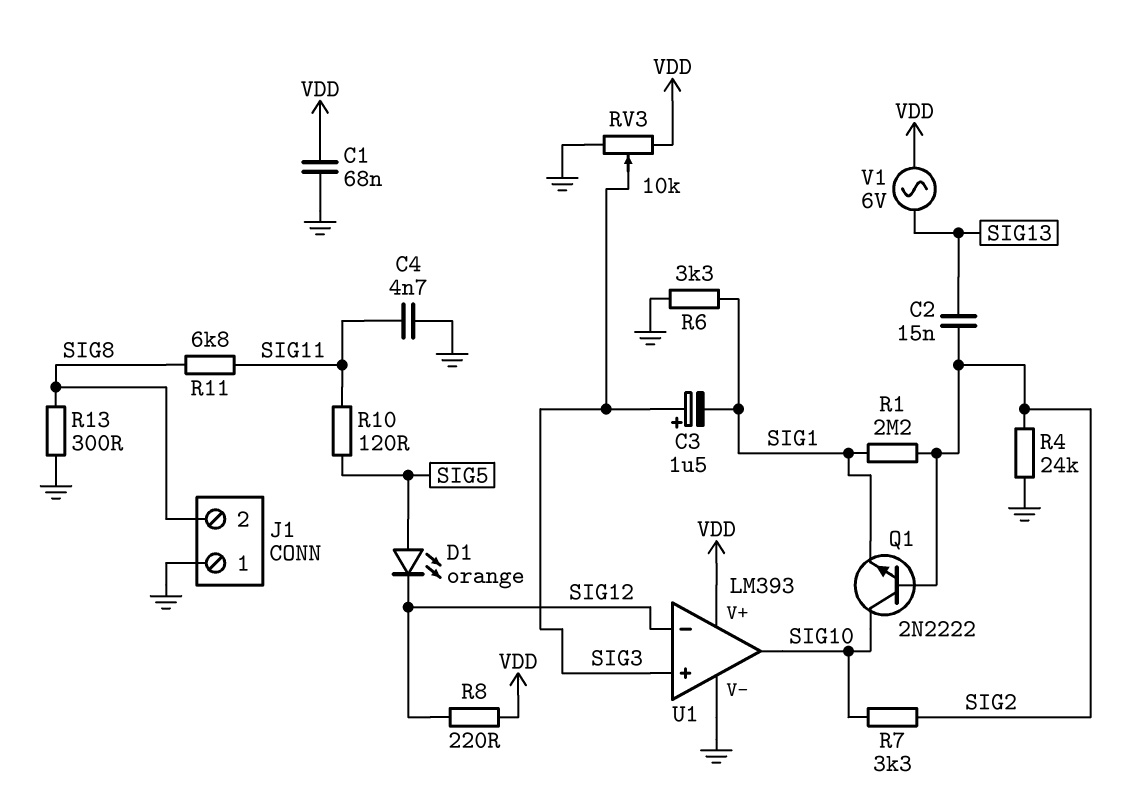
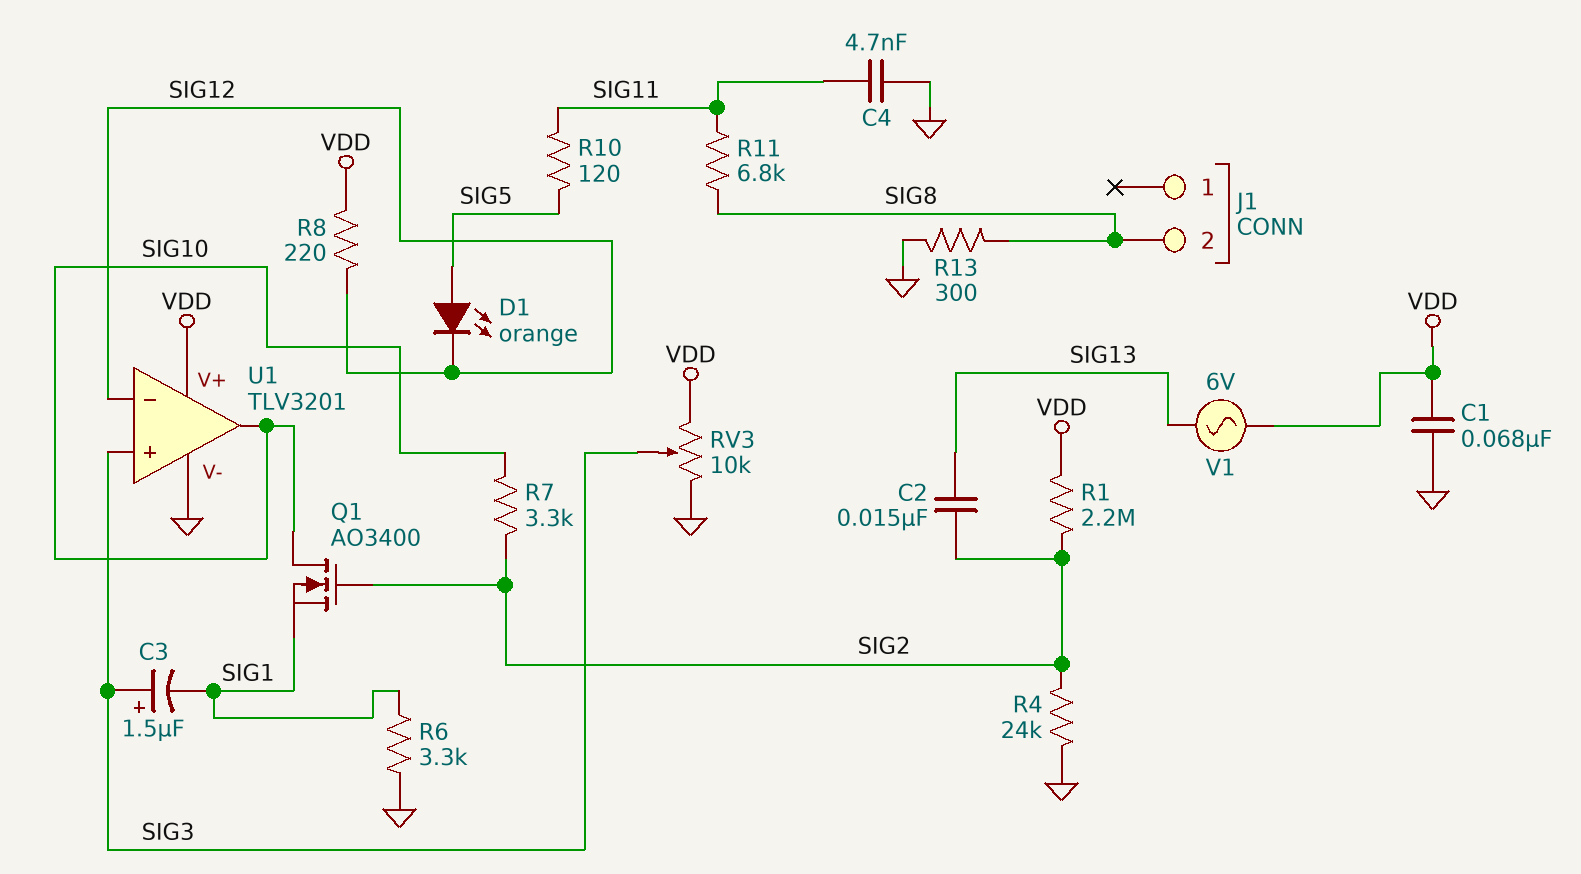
J1 pin 1: GND -> none
Q1: NPN 2N2222 (B SIG2, C SIG10, E SIG1) -> NMOS AO3400 (G SIG2, D SIG10, S SIG1)
R1: 2.2M (SIG1, SIG2) -> 2.2M (SIG2, VDD)
U1: LM393 -> TLV3201

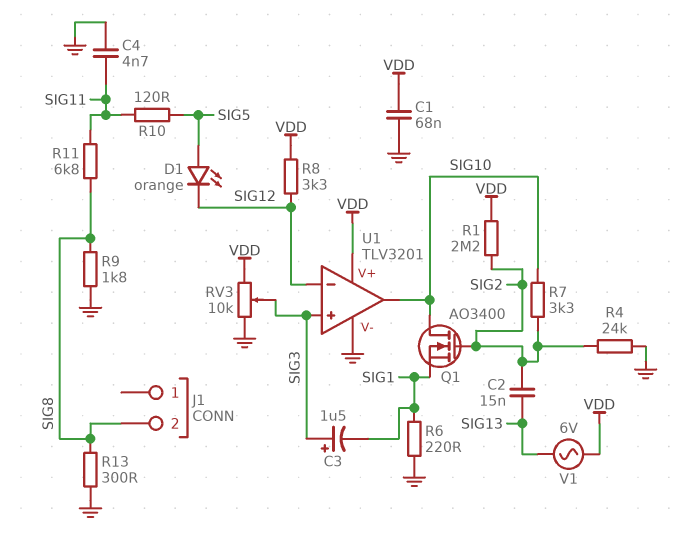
R6: 3.3k (GND, SIG1) -> 220 (GND, SIG1)
R8: 220 (SIG12, VDD) -> 3.3k (SIG12, VDD)
R9: none -> 1.8k (GND, SIG8)

